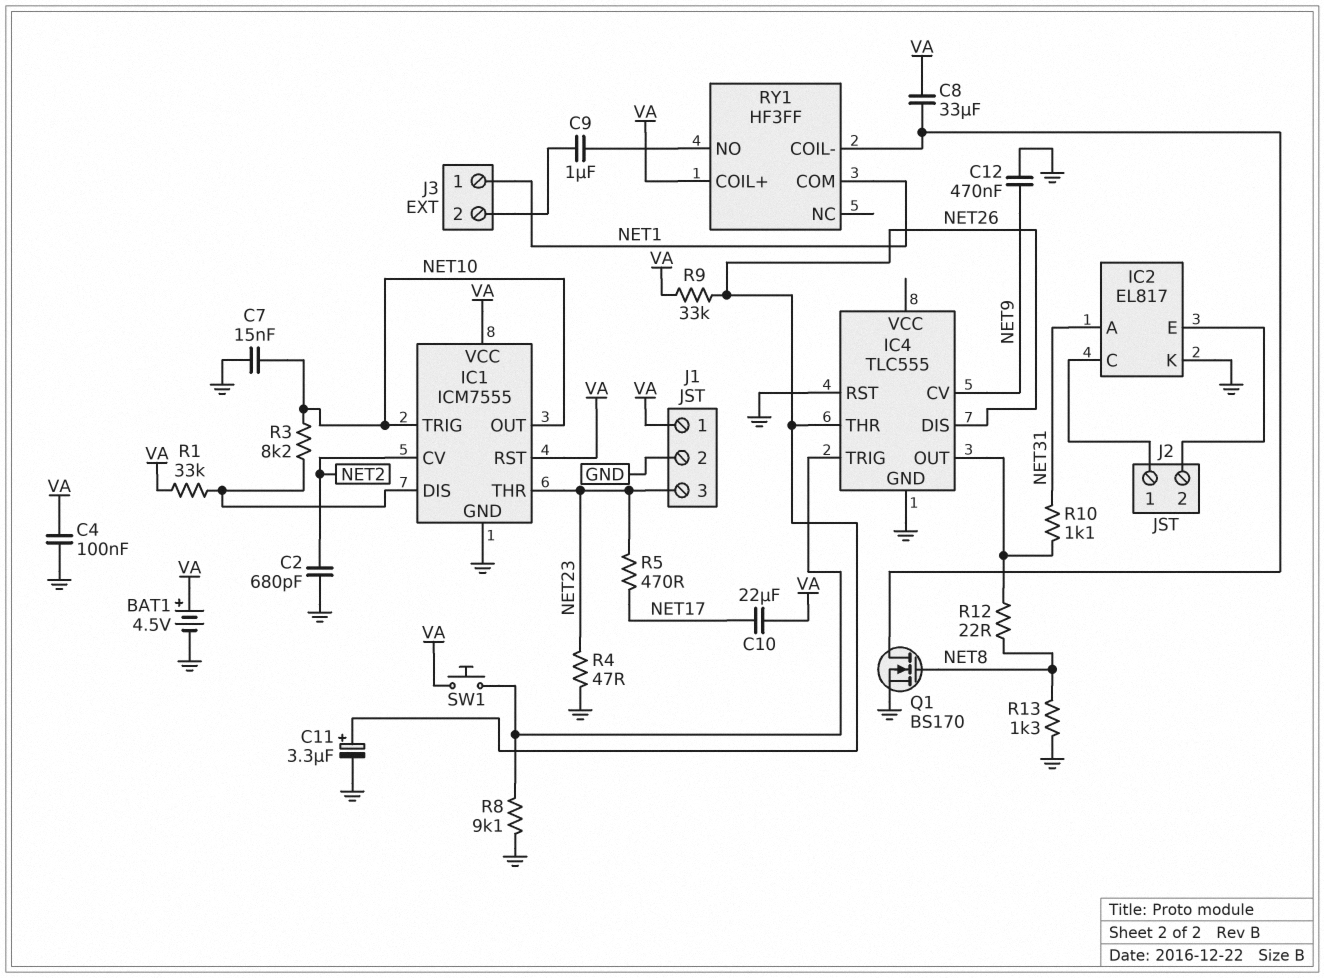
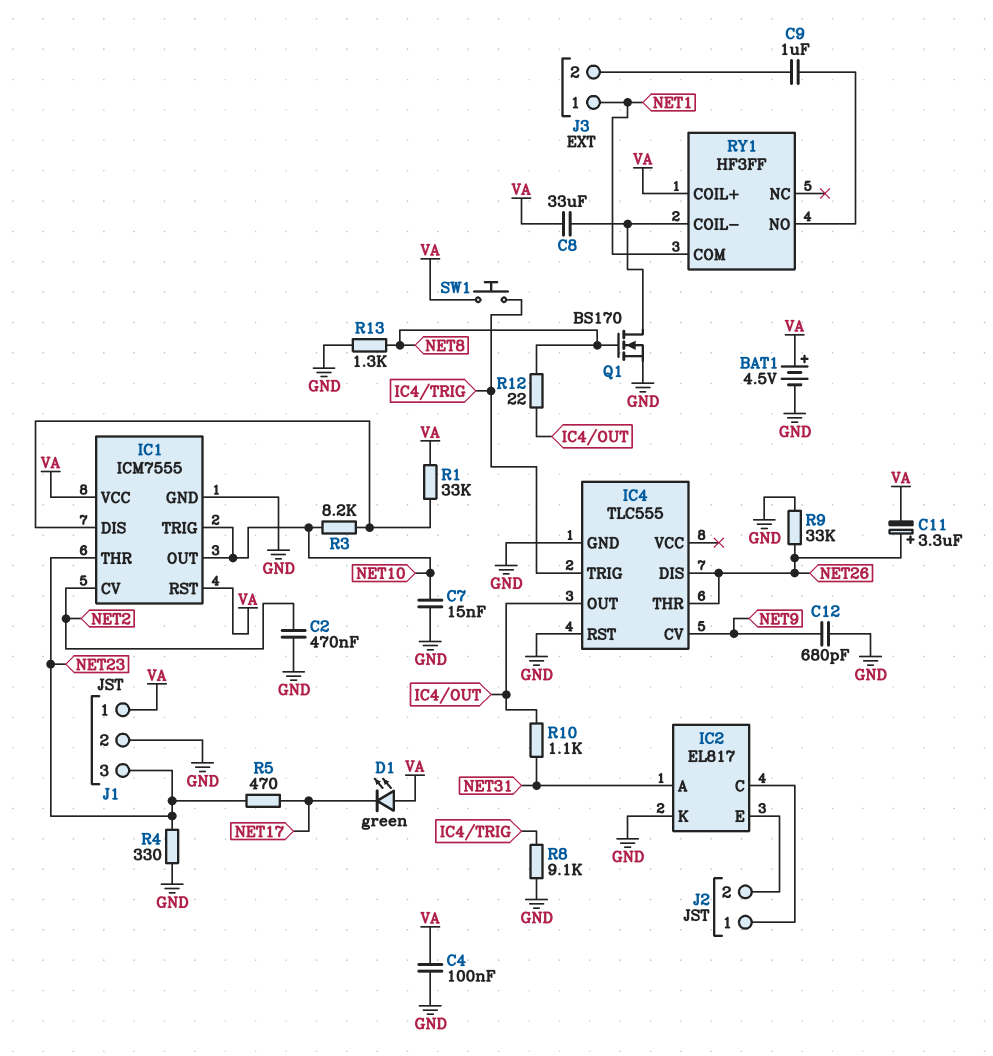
C2: 680pF (GND, NET2) -> 470nF (GND, NET2)
C10: 22uF (NET17, VA) -> none
C11: 3.3uF (plus NET26, minus GND) -> 3.3uF (plus NET26, minus VA)
C12: 470nF (GND, NET9) -> 680pF (GND, NET9)
D1: none -> LED green (A VA, K NET17)
R4: 47 (GND, NET23) -> 330 (GND, NET23)
R9: 33k (NET26, VA) -> 33k (GND, NET26)

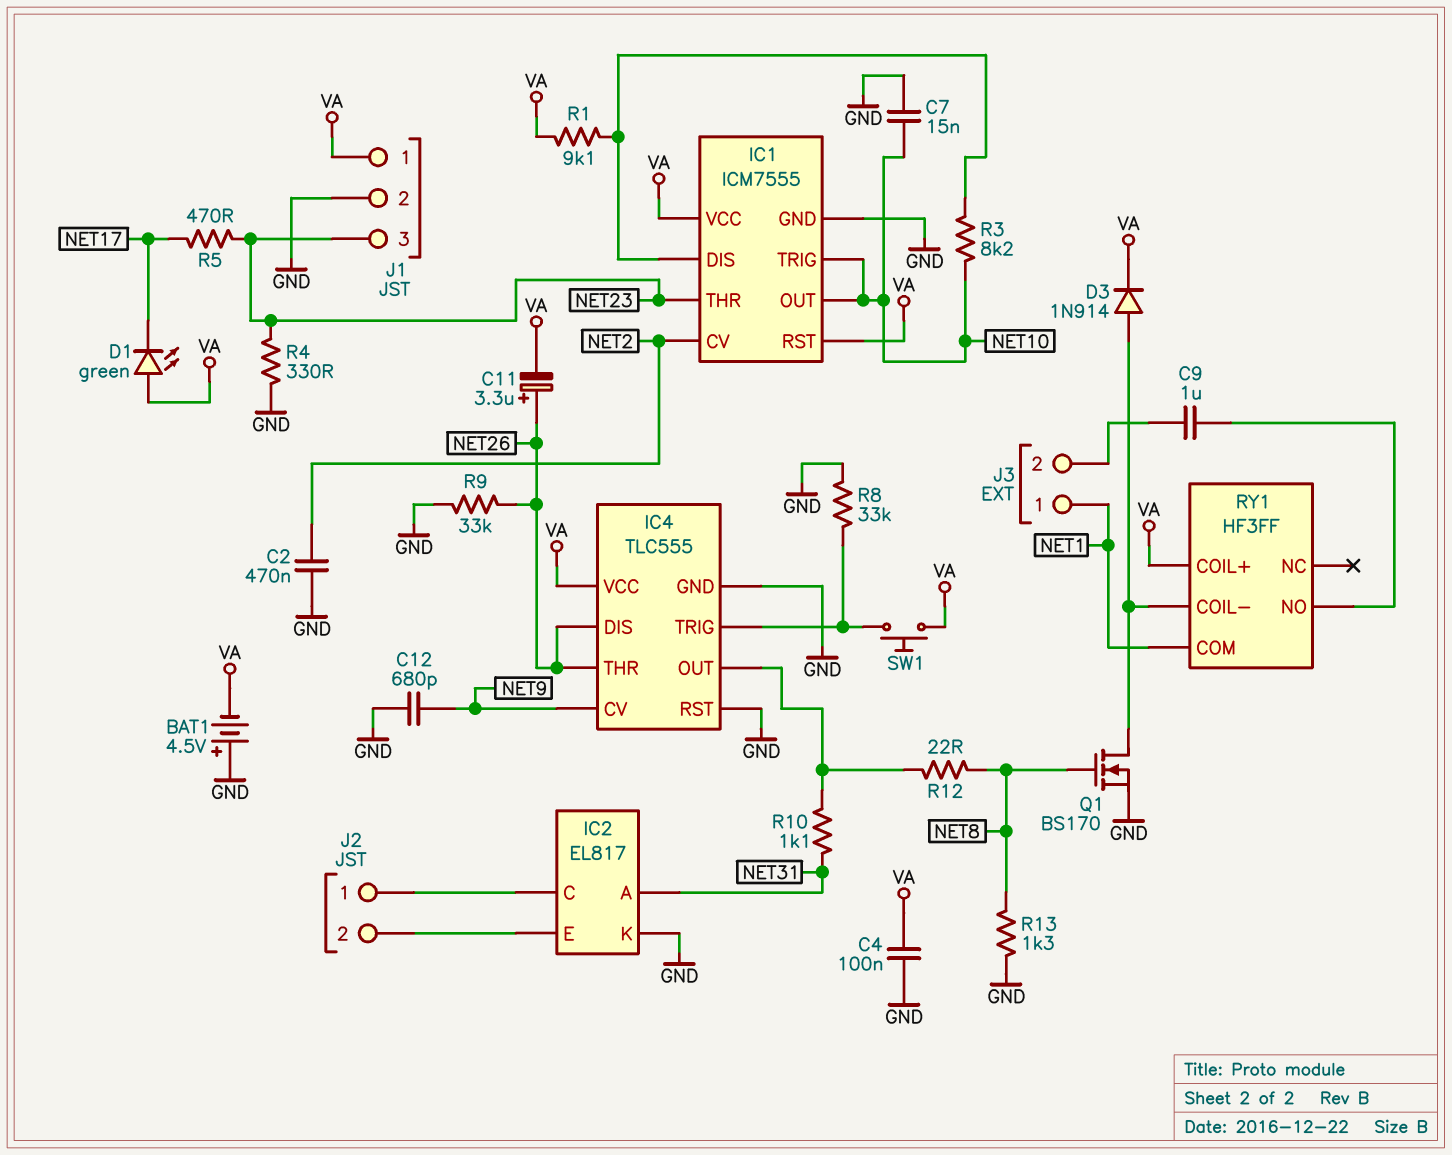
BAT1: 4.5V (plus VA, minus GND) -> 4.5V (plus GND, minus VA)
C8: 33uF (RY1/COIL-, VA) -> none
D3: none -> diode 1N914 (A RY1/COIL-, K VA)
IC4 pin VCC: none -> VA
R1: 33k (IC1/DIS, VA) -> 9.1k (IC1/DIS, VA)
R8: 9.1k (GND, IC4/TRIG) -> 33k (GND, IC4/TRIG)

